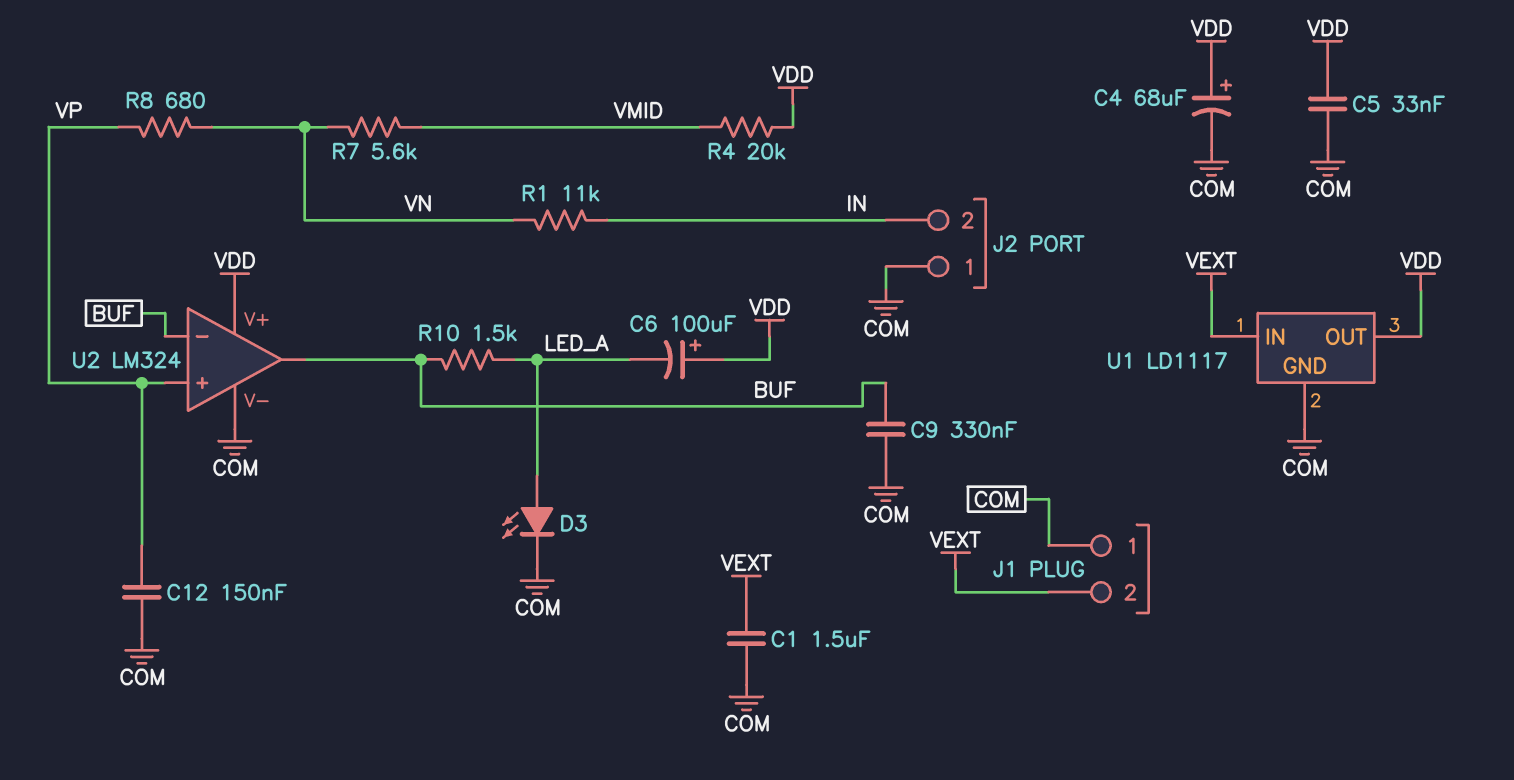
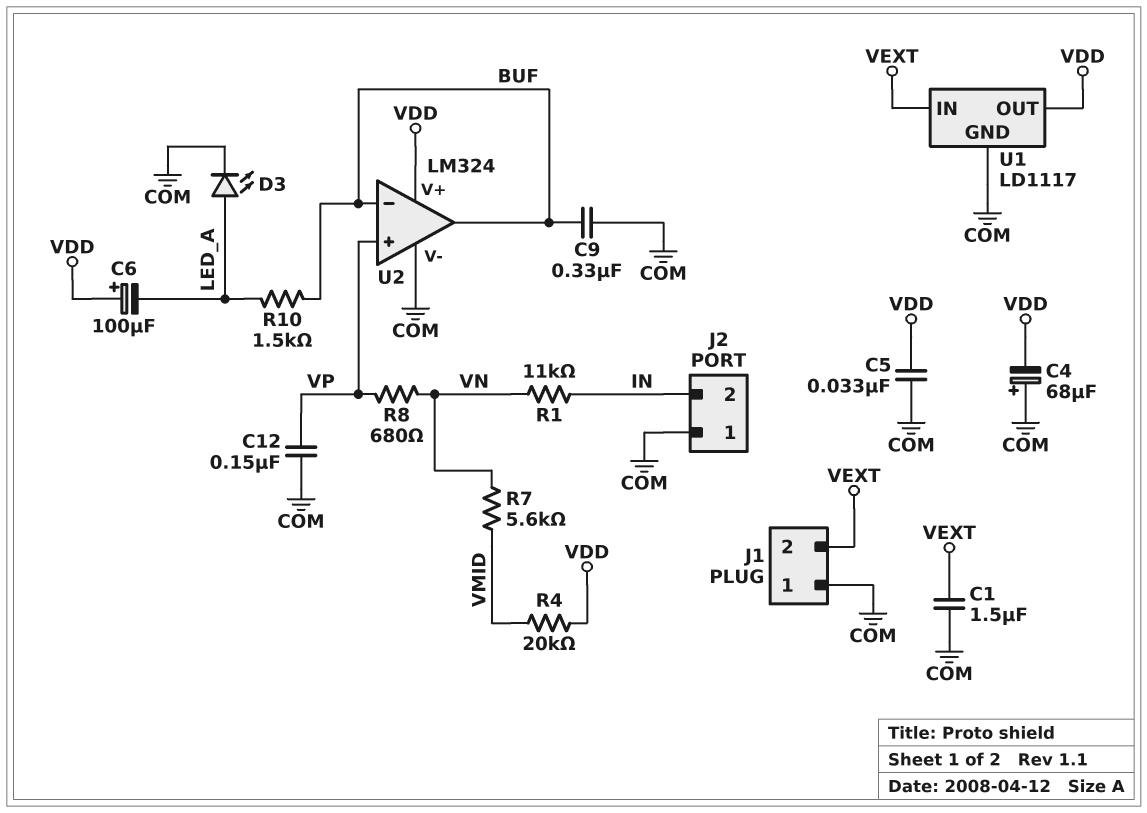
C4: 68uF (plus VDD, minus COM) -> 68uF (plus COM, minus VDD)

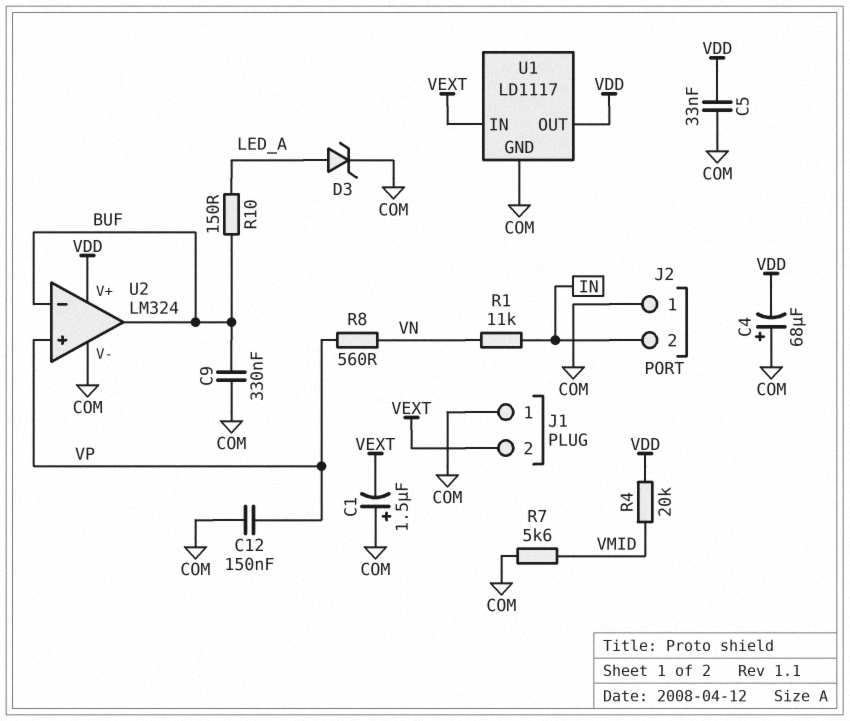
C1: 1.5uF (COM, VEXT) -> 1.5uF (plus COM, minus VEXT)
C6: 100uF (plus VDD, minus LED_A) -> none
D3: LED (A LED_A, K COM) -> zener (A LED_A, K COM)
R7: 5.6k (VMID, VN) -> 5.6k (COM, VMID)
R8: 680 (VN, VP) -> 560 (VN, VP)
R10: 1.5k (BUF, LED_A) -> 150 (BUF, LED_A)

